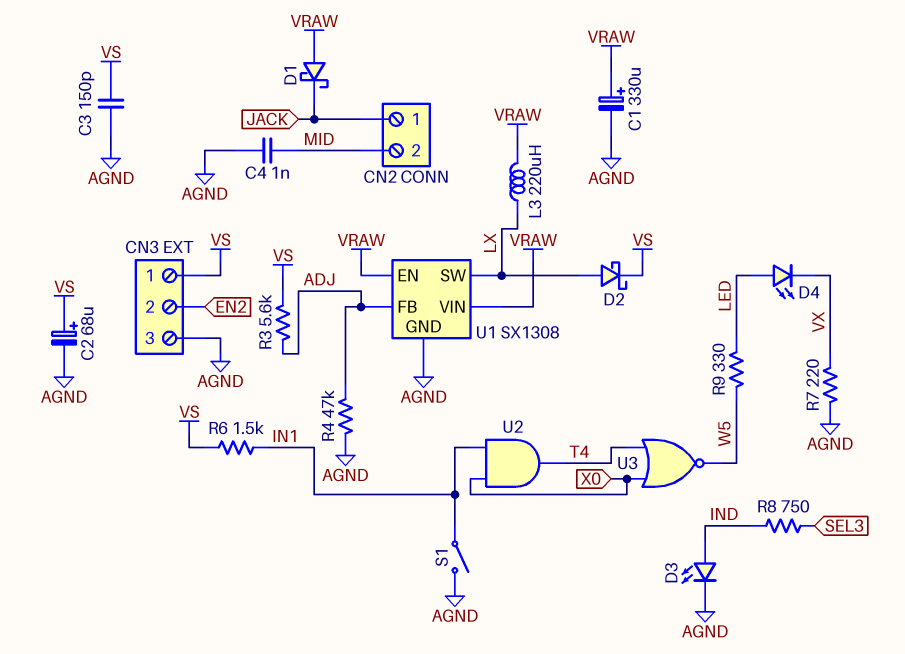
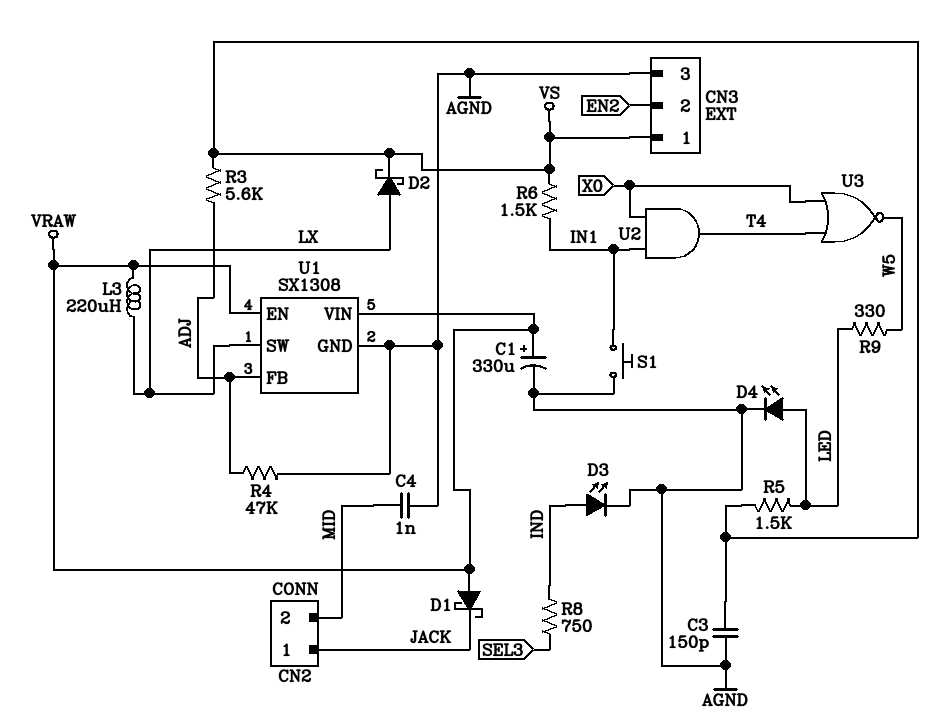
C2: 68uF (plus VS, minus AGND) -> none
D4: LED (A LED, K VX) -> LED (A LED, K AGND)
R5: none -> 1.5k (LED, VS)
R7: 220 (AGND, VX) -> none
S1: switch (AGND, IN1) -> button (AGND, IN1)

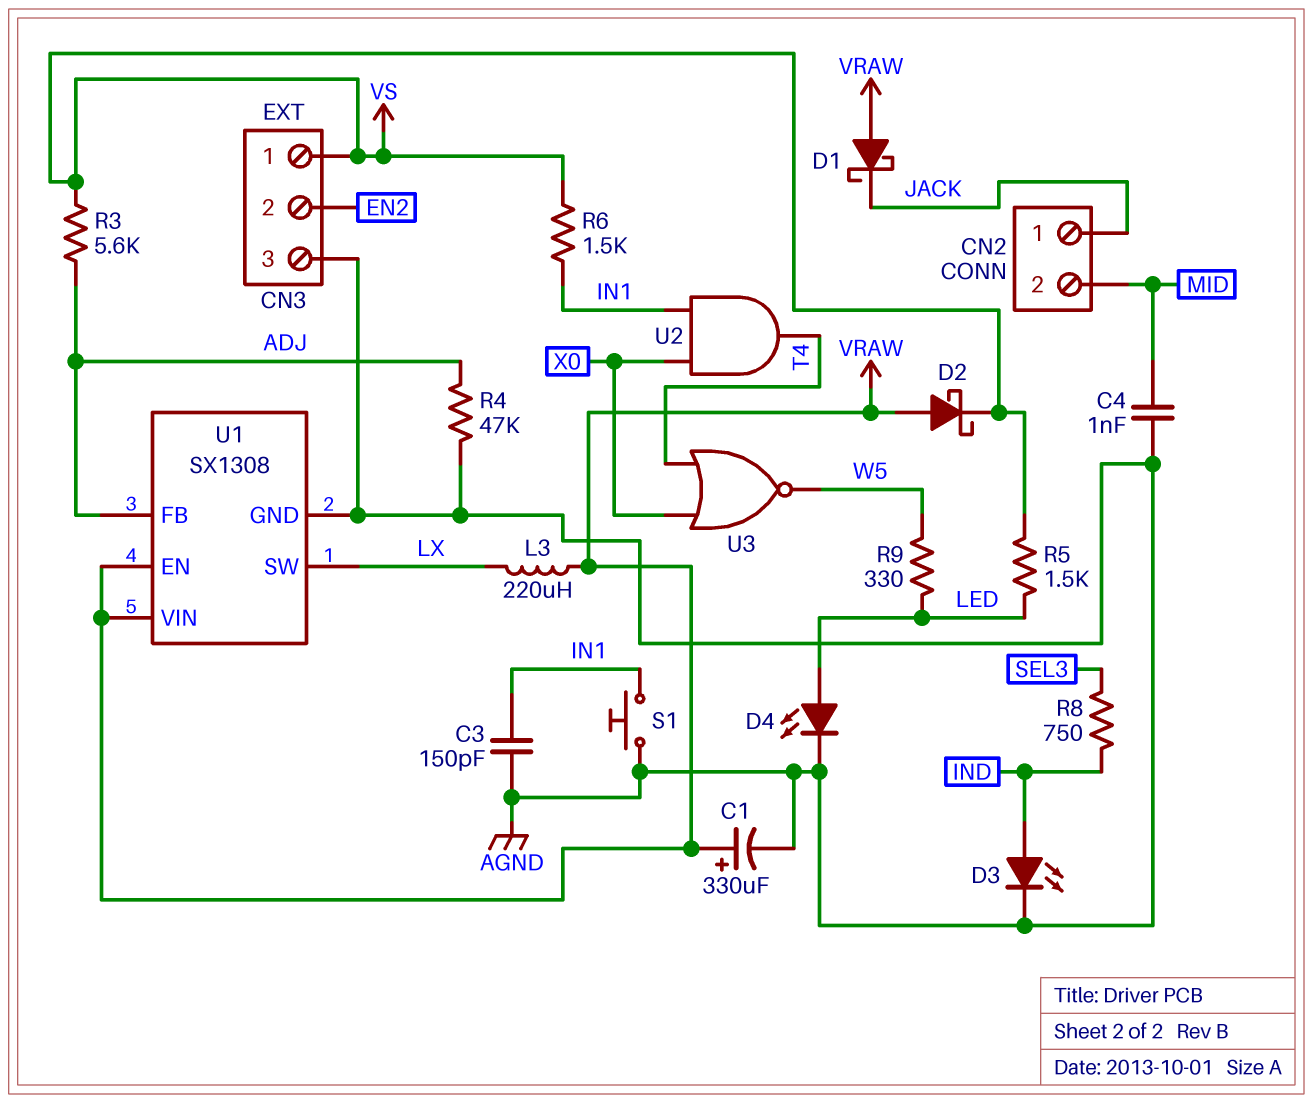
C3: 150pF (AGND, VS) -> 150pF (AGND, IN1)
D2: schottky (A LX, K VS) -> schottky (A VRAW, K VS)

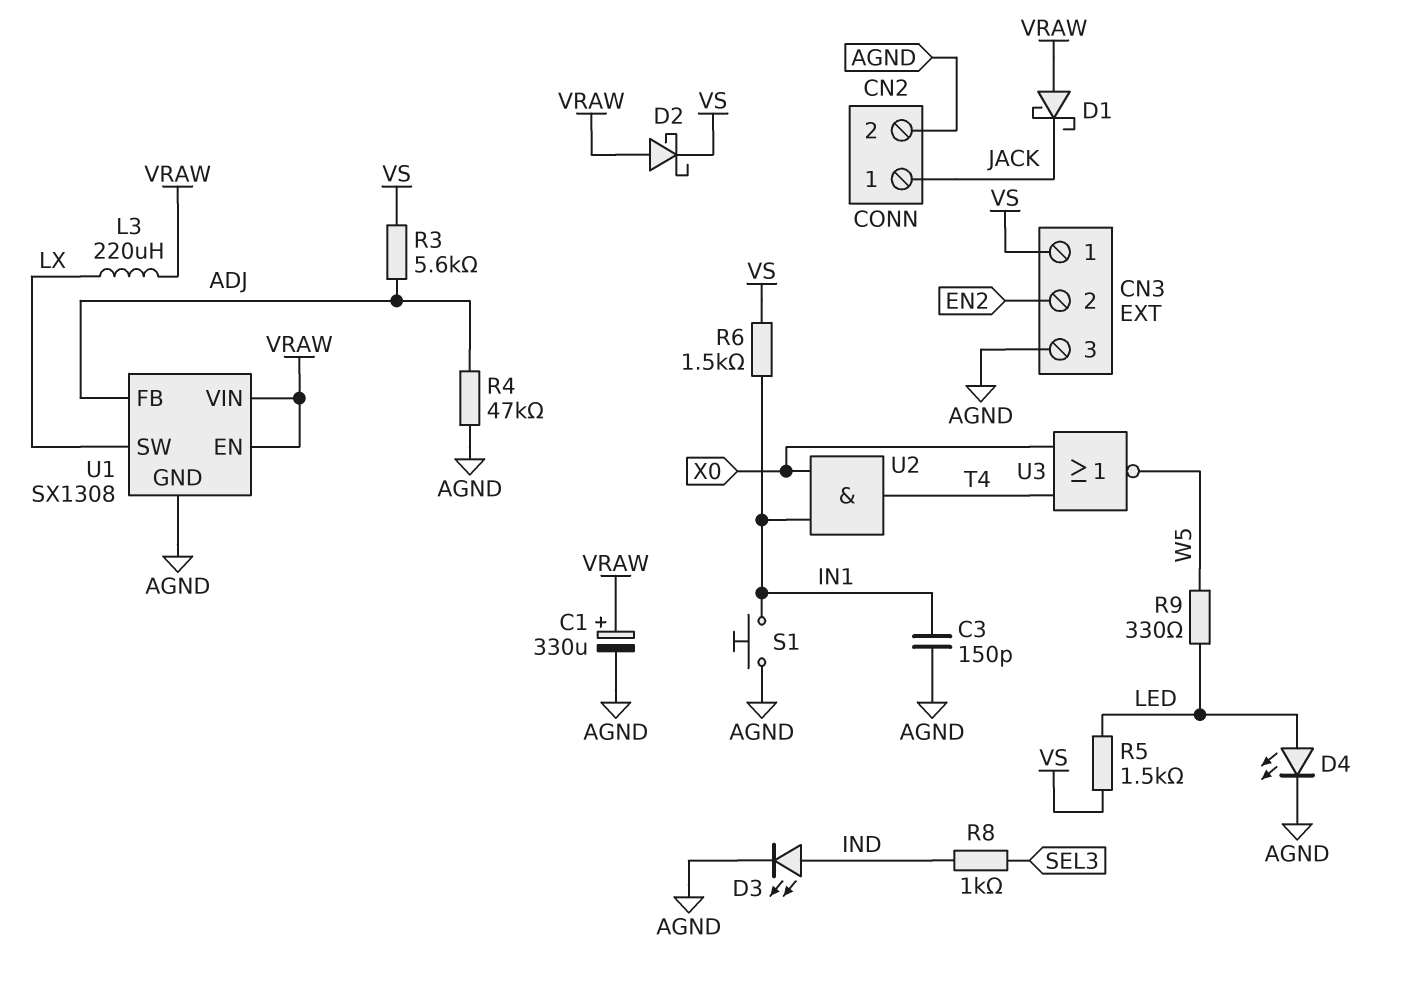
C4: 1nF (AGND, MID) -> none
CN2 pin 2: MID -> AGND
R8: 750 (IND, SEL3) -> 1k (IND, SEL3)

